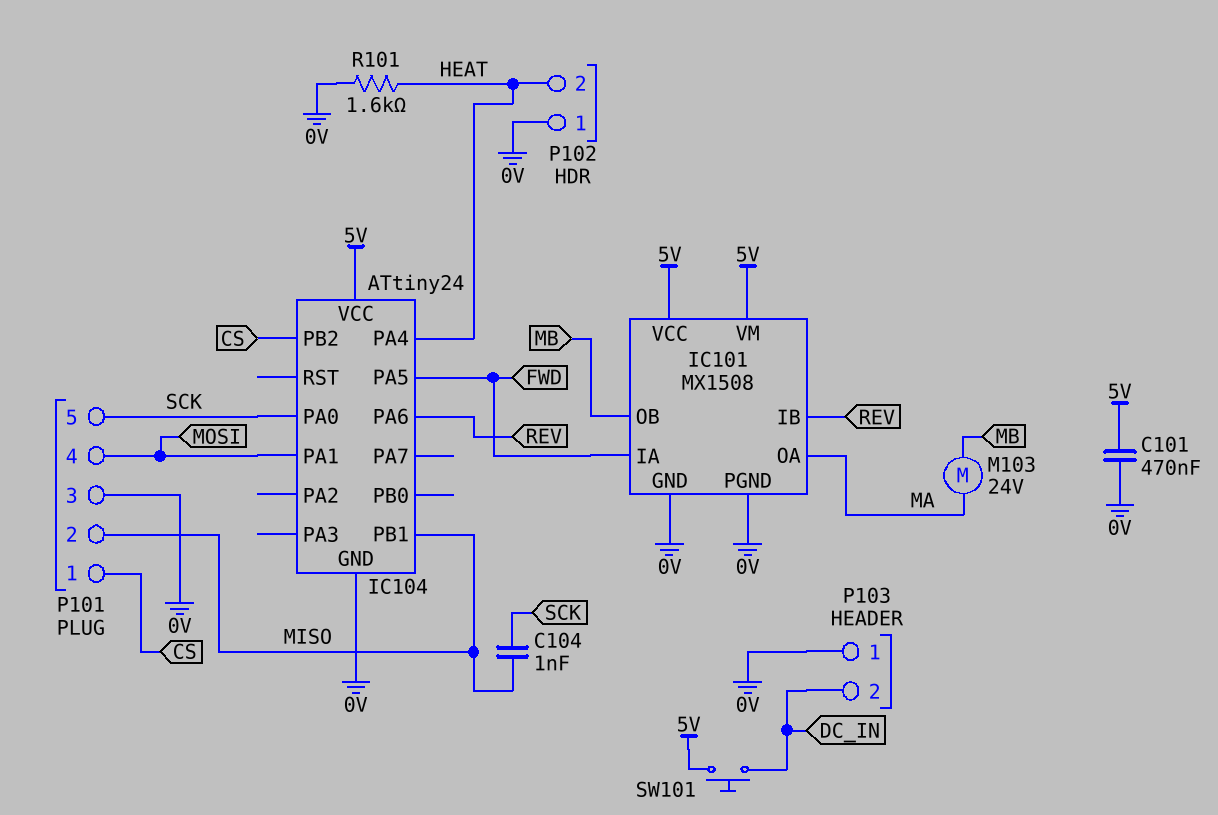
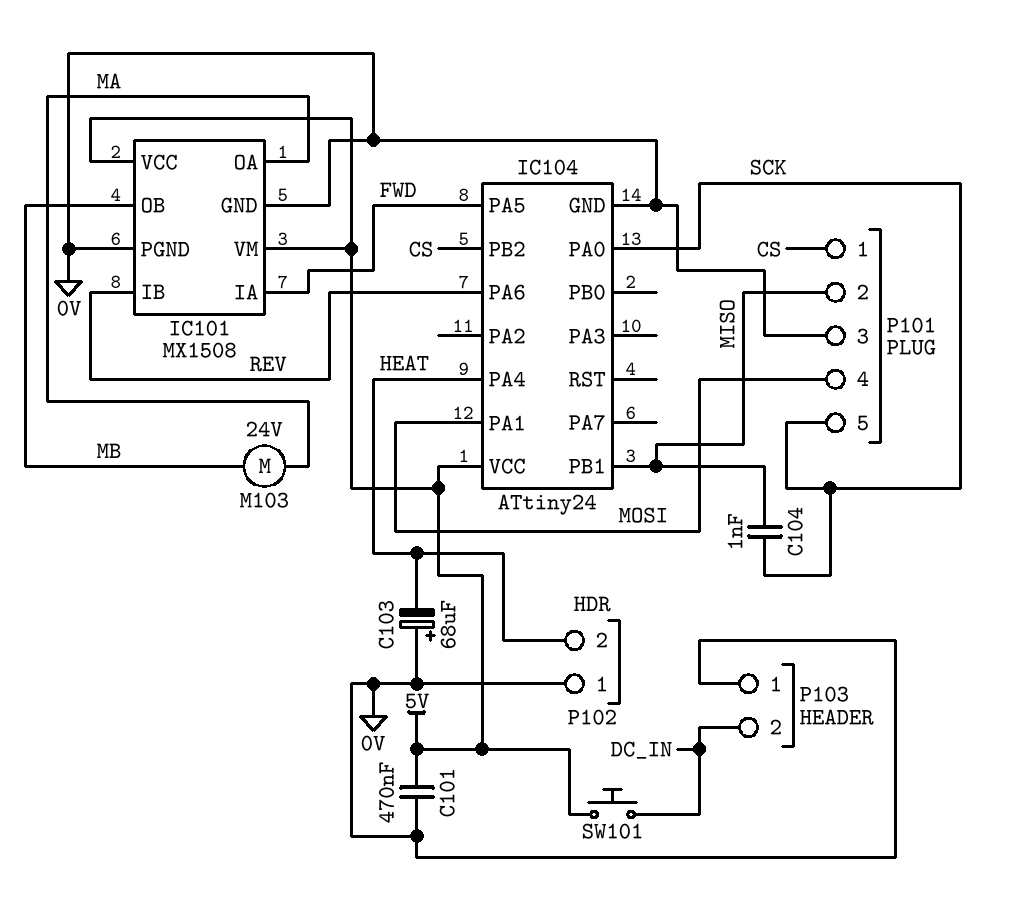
C103: none -> 68uF (plus 0V, minus HEAT)
R101: 1.6k (0V, HEAT) -> none

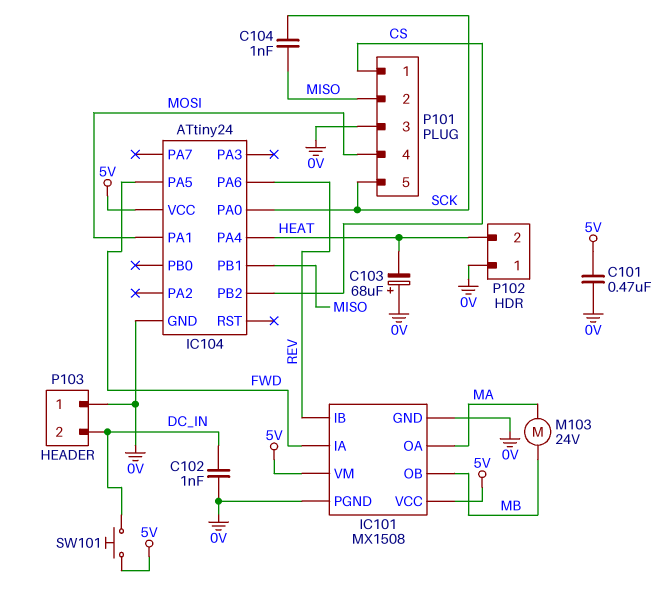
C102: none -> 1nF (0V, DC_IN)

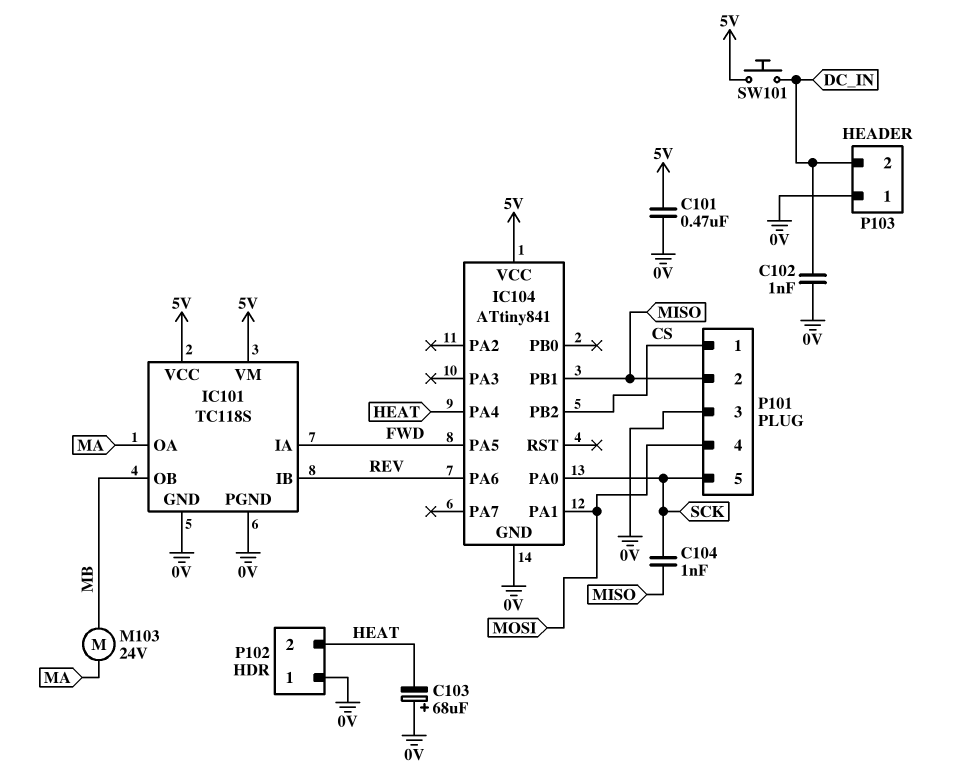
IC101: MX1508 -> TC118S
IC104: ATtiny24 -> ATtiny841

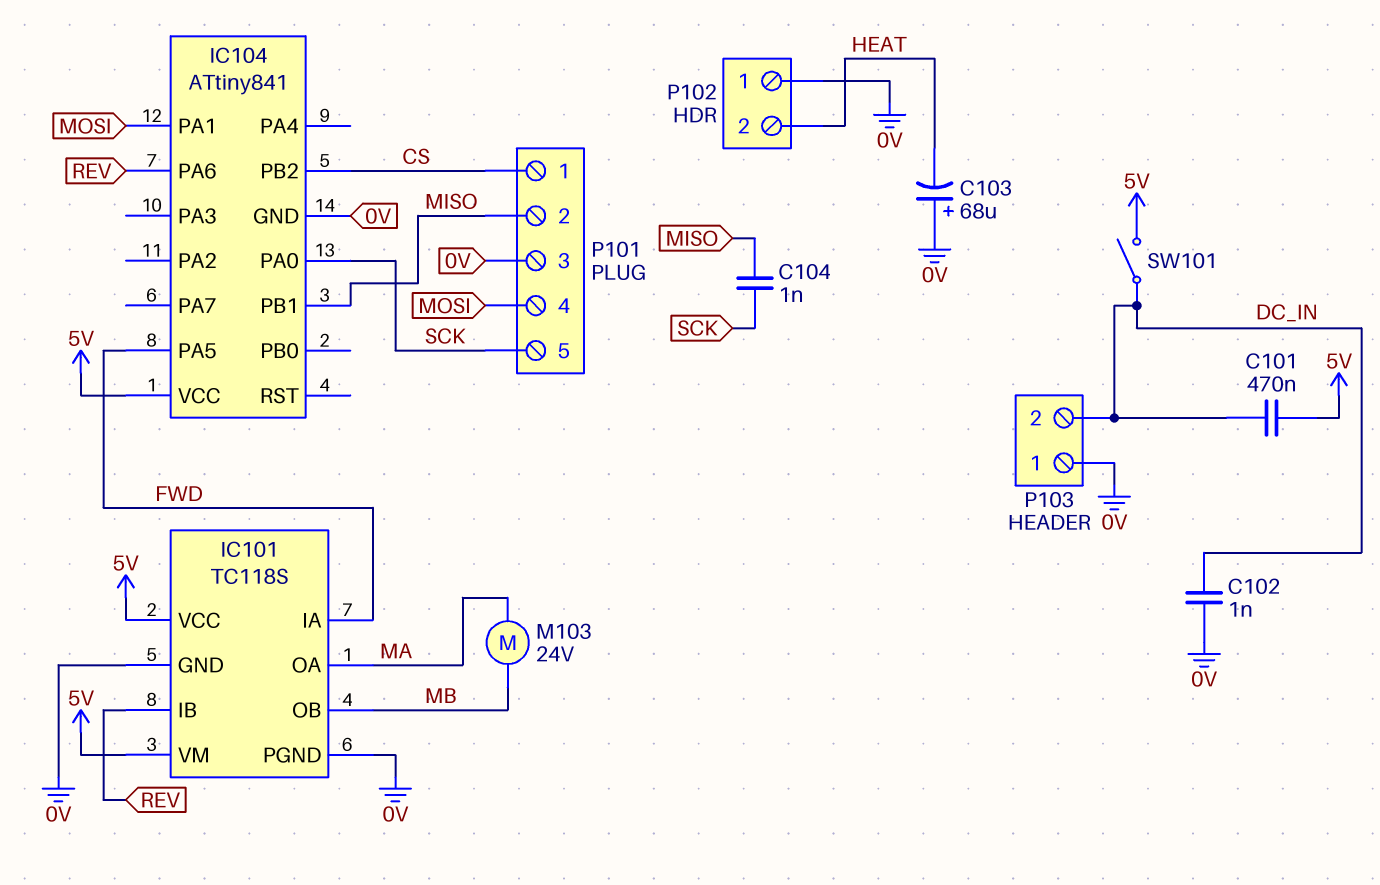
C101: 470nF (0V, 5V) -> 470nF (5V, DC_IN)
IC104 pin PA4: HEAT -> none
SW101: button (5V, DC_IN) -> switch (5V, DC_IN)

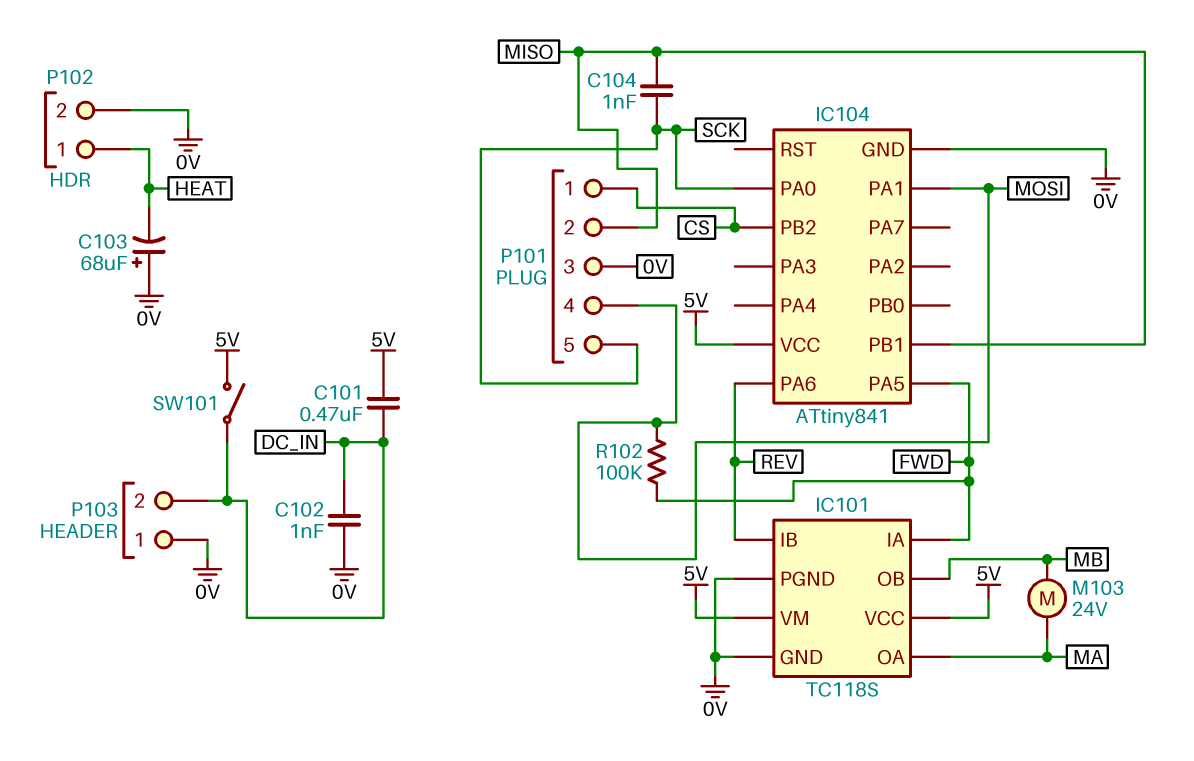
P102 pin 1: 0V -> HEAT
P102 pin 2: HEAT -> 0V
R102: none -> 100k (FWD, MOSI)

